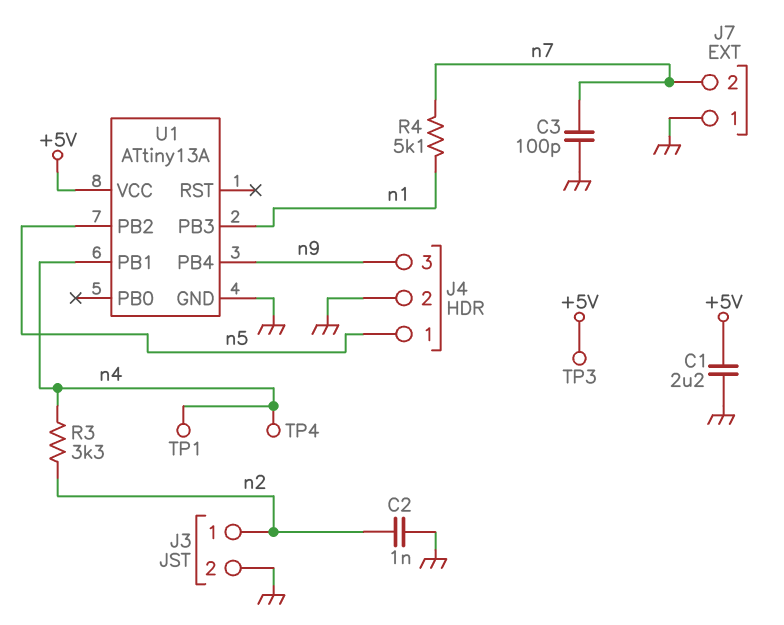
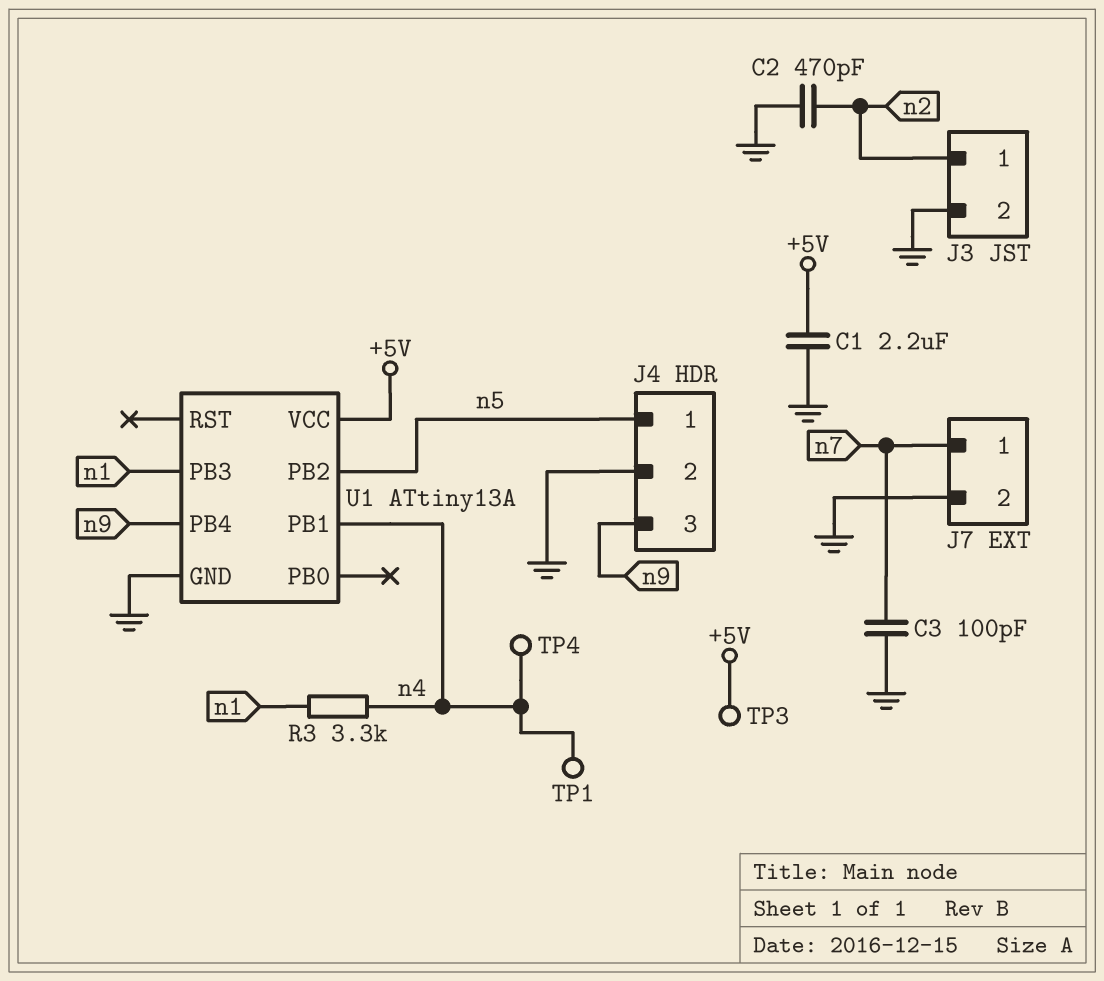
C2: 1nF (GND, n2) -> 470pF (GND, n2)
J7 pin 1: GND -> n7
J7 pin 2: n7 -> GND
R3: 3.3k (n2, n4) -> 3.3k (n1, n4)
R4: 5.1k (n1, n7) -> none

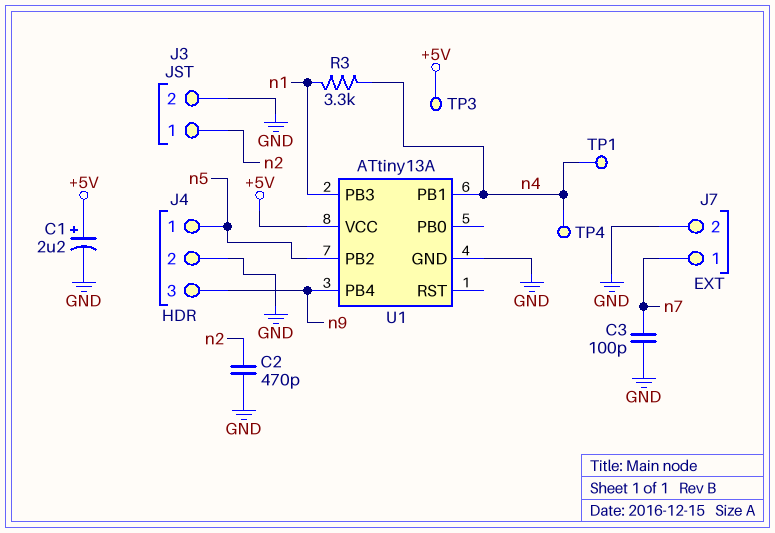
C1: 2.2uF (+5V, GND) -> 2.2uF (plus +5V, minus GND)

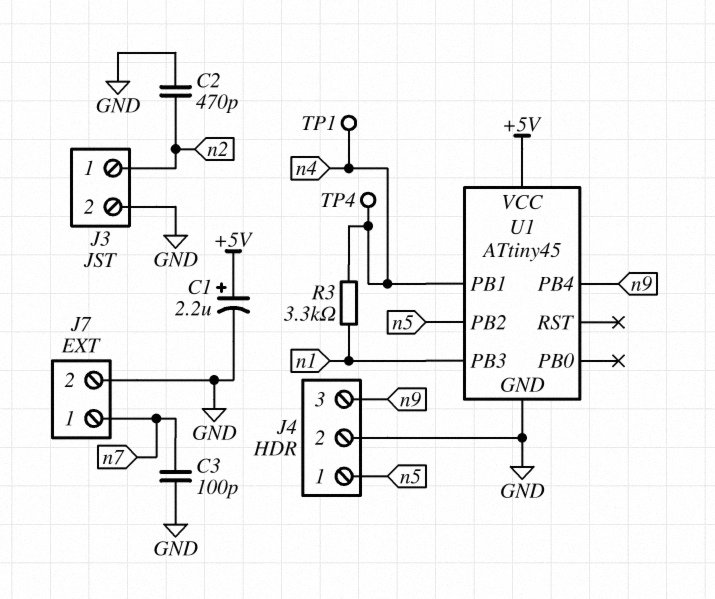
TP3: test point (+5V) -> none
U1: ATtiny13A -> ATtiny45

